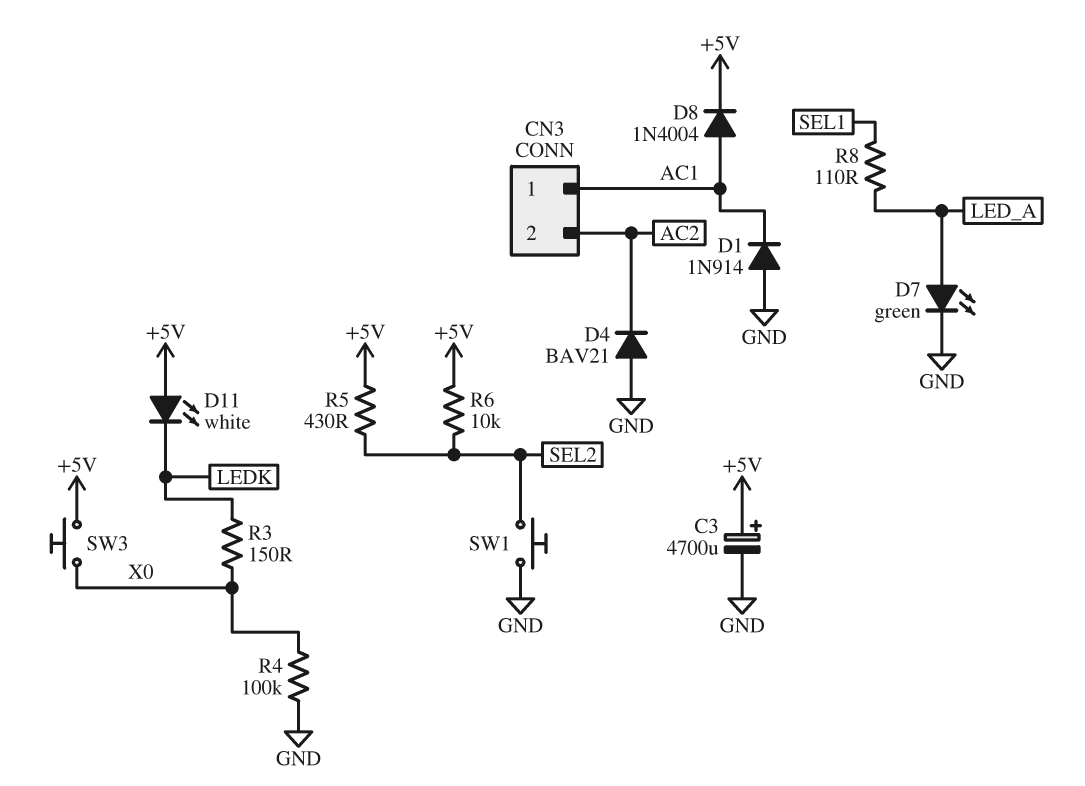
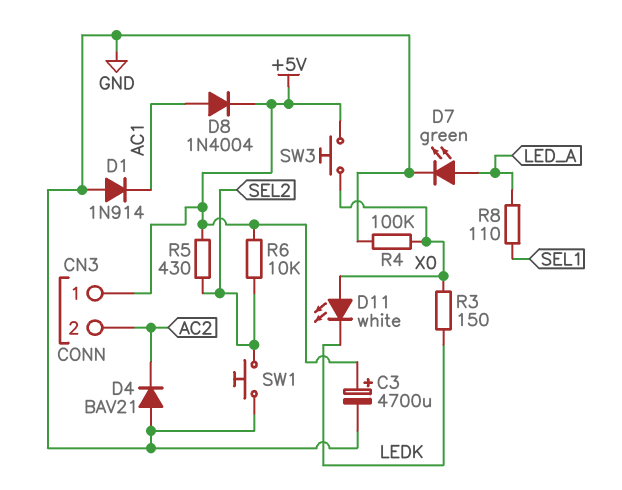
CN3 pin 1: AC1 -> +5V
D11: LED white (A +5V, K LEDK) -> LED white (A X0, K LEDK)

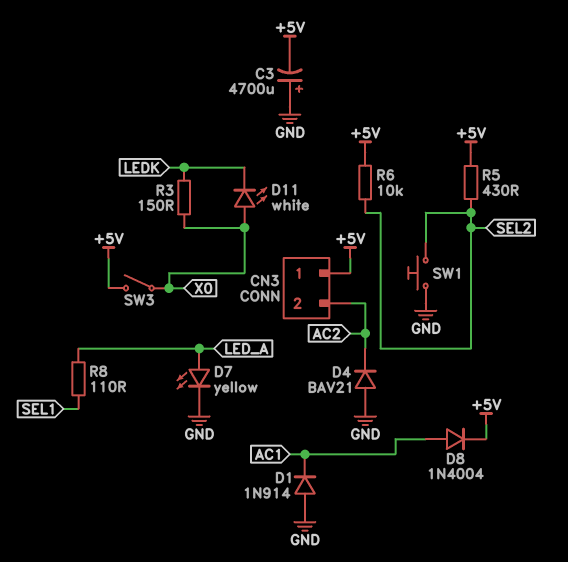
C3: 4700uF (plus +5V, minus GND) -> 4700uF (plus GND, minus +5V)
D7: LED green (A LED_A, K GND) -> LED yellow (A LED_A, K GND)
R4: 100k (GND, X0) -> none
SW3: button (+5V, X0) -> switch (+5V, X0)

